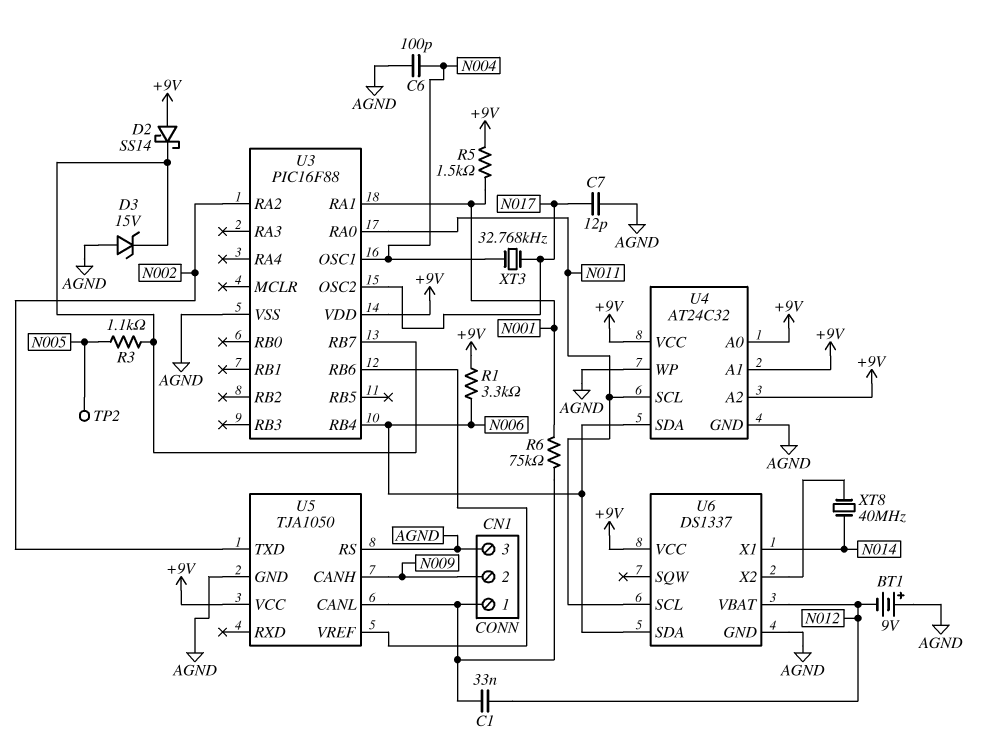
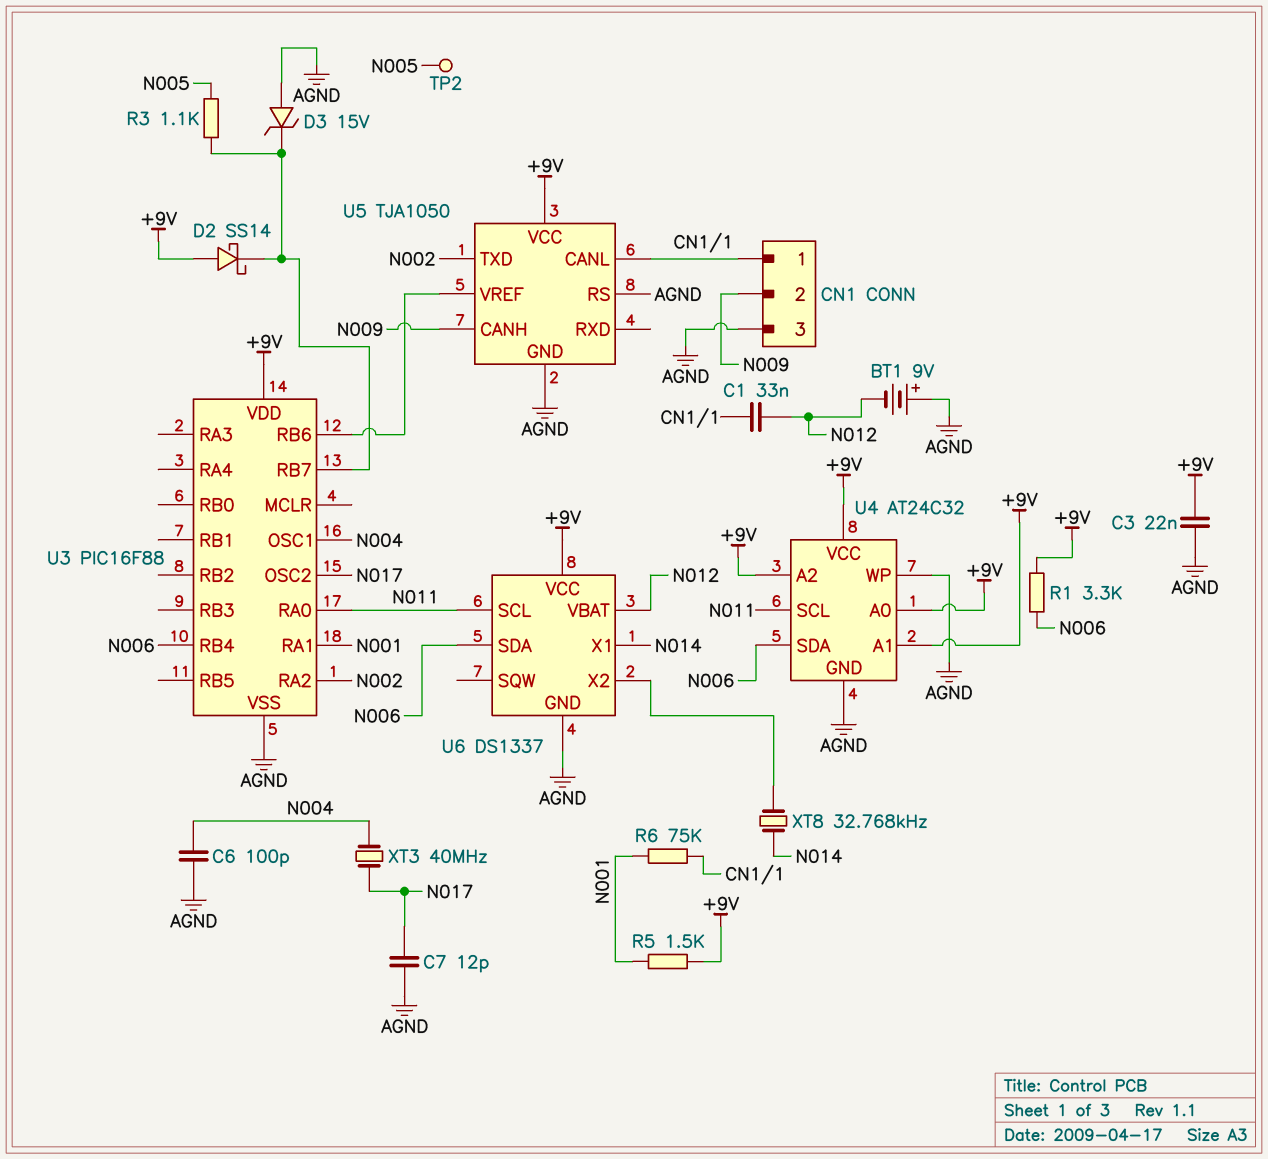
C3: none -> 22nF (+9V, AGND)
XT3: 32.768kHz (N004, N017) -> 40MHz (N004, N017)
XT8: 40MHz (N014, U6/X2) -> 32.768kHz (N014, U6/X2)

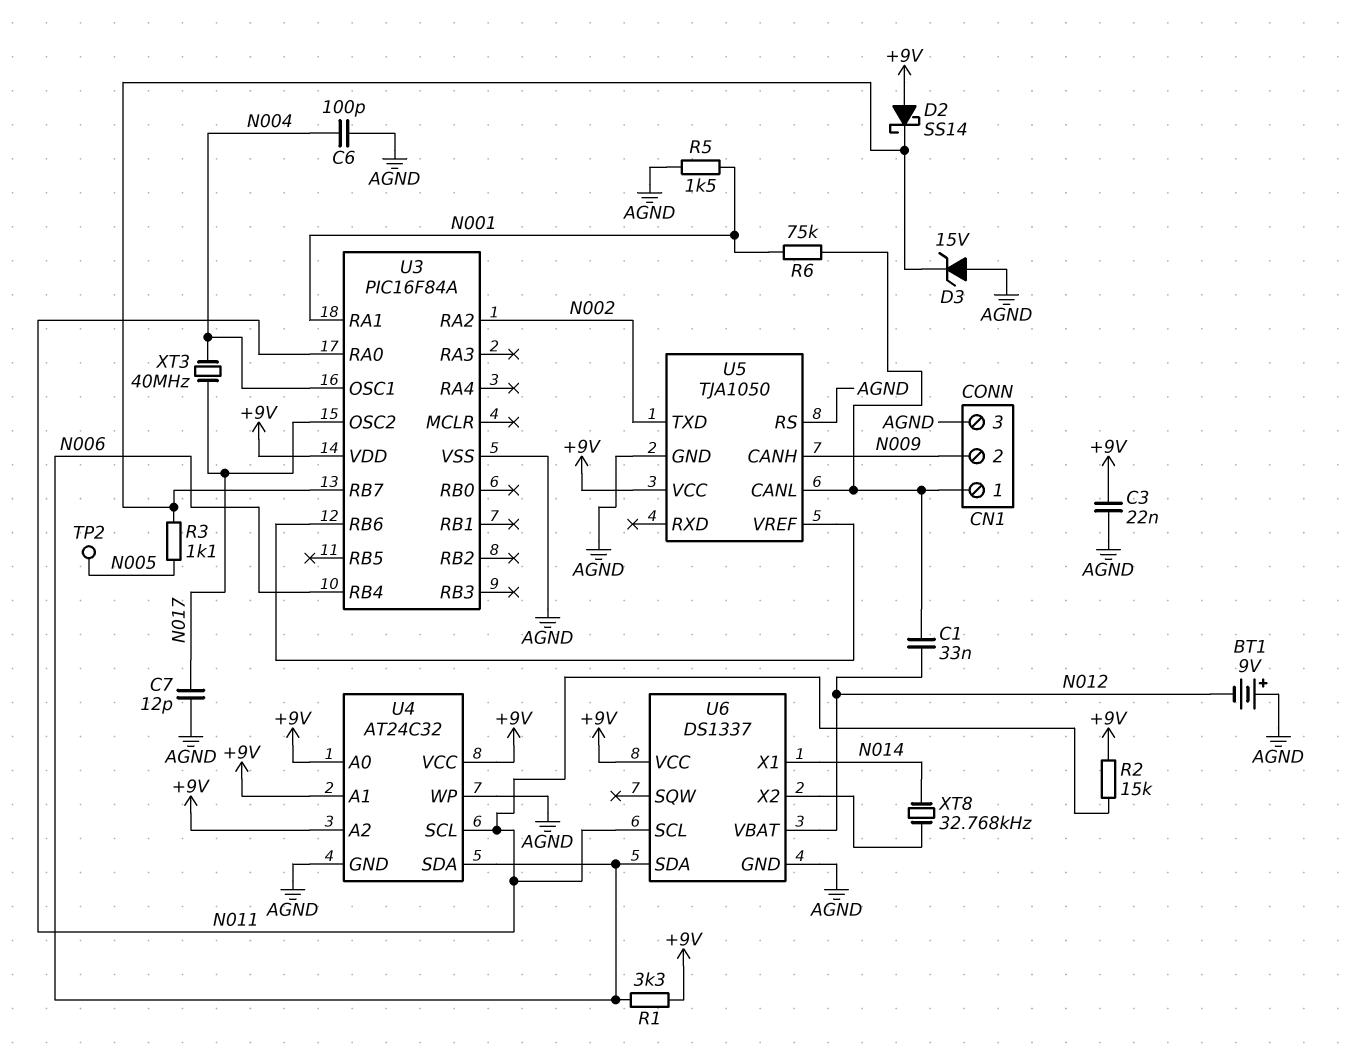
R2: none -> 15k (+9V, N011)
R5: 1.5k (+9V, N001) -> 1.5k (AGND, N001)
U3: PIC16F88 -> PIC16F84A

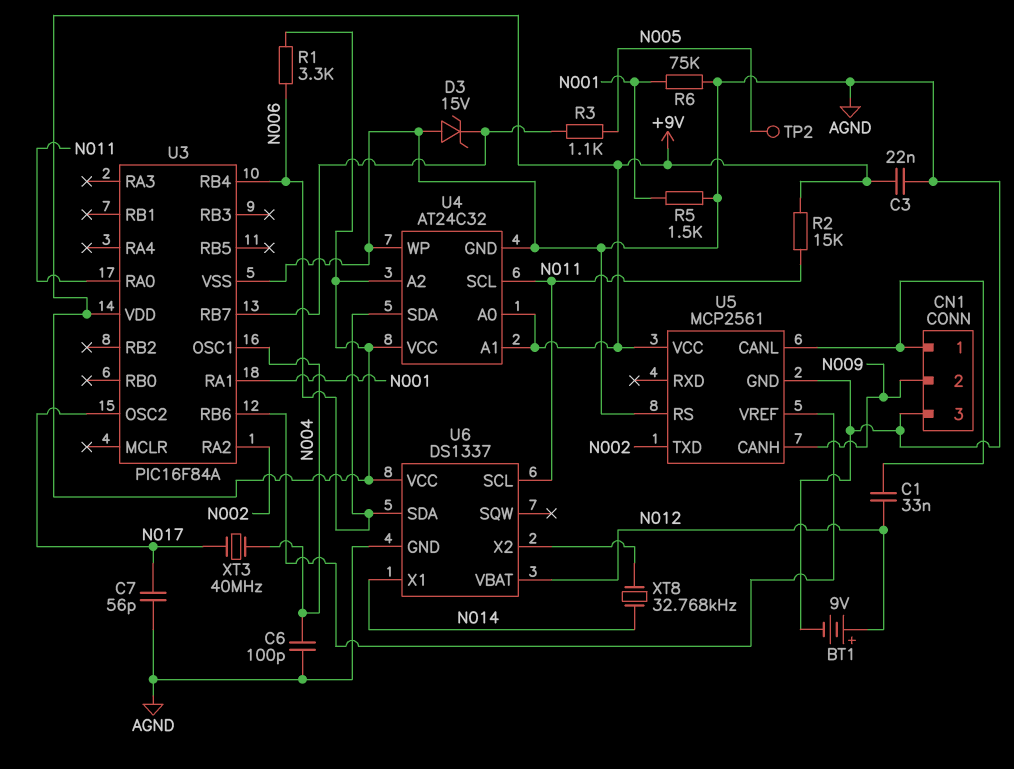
BT1: 9V (plus AGND, minus N012) -> 9V (plus N012, minus AGND)
C7: 12pF (AGND, N017) -> 56pF (AGND, N017)
D2: schottky SS14 (A +9V, K U3/RB7) -> none
R6: 75k (CN1/1, N001) -> 75k (AGND, N001)
U5: TJA1050 -> MCP2561

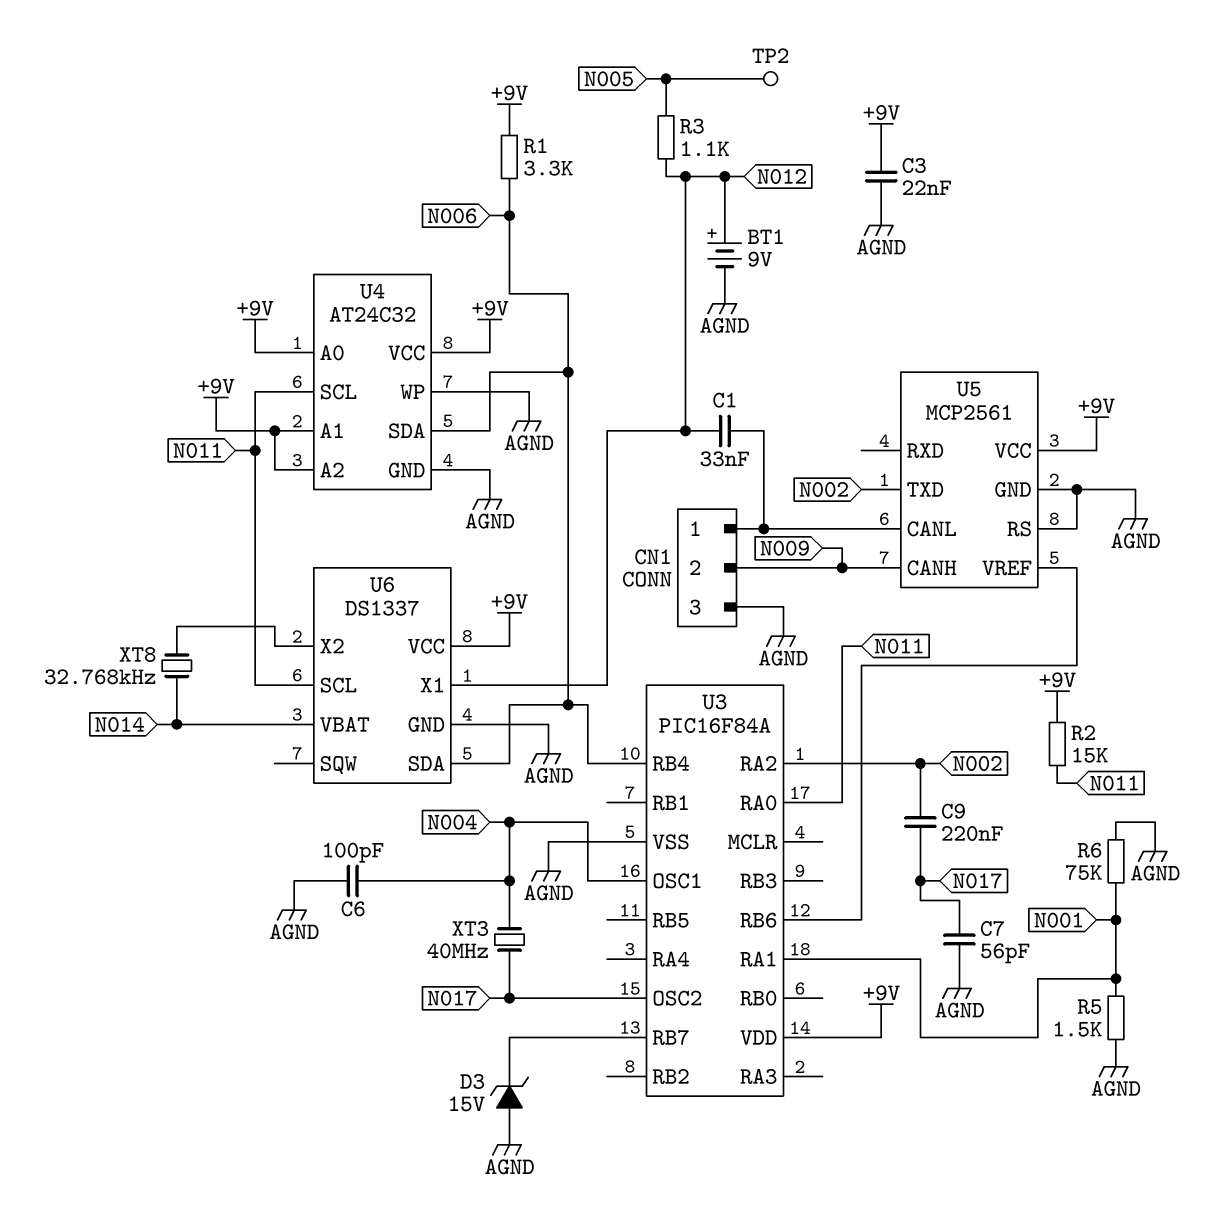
C9: none -> 220nF (N002, N017)
R3: 1.1k (N005, U3/RB7) -> 1.1k (N005, N012)
U6 pin VBAT: N012 -> N014
U6 pin X1: N014 -> N012

